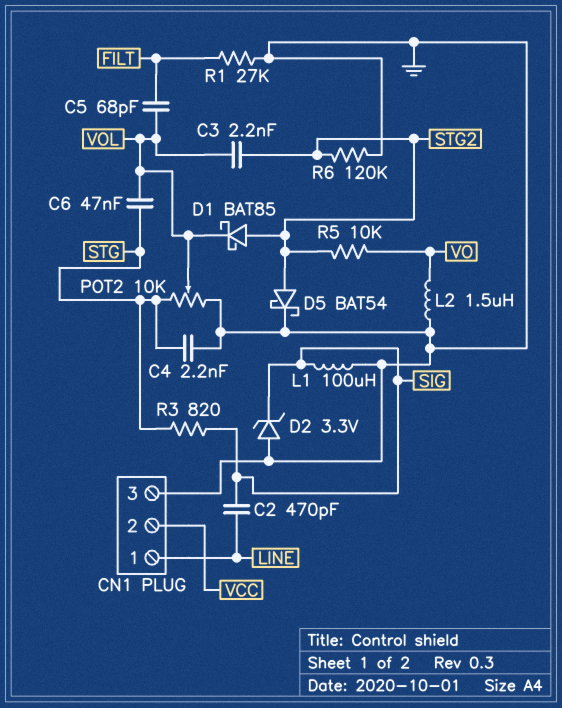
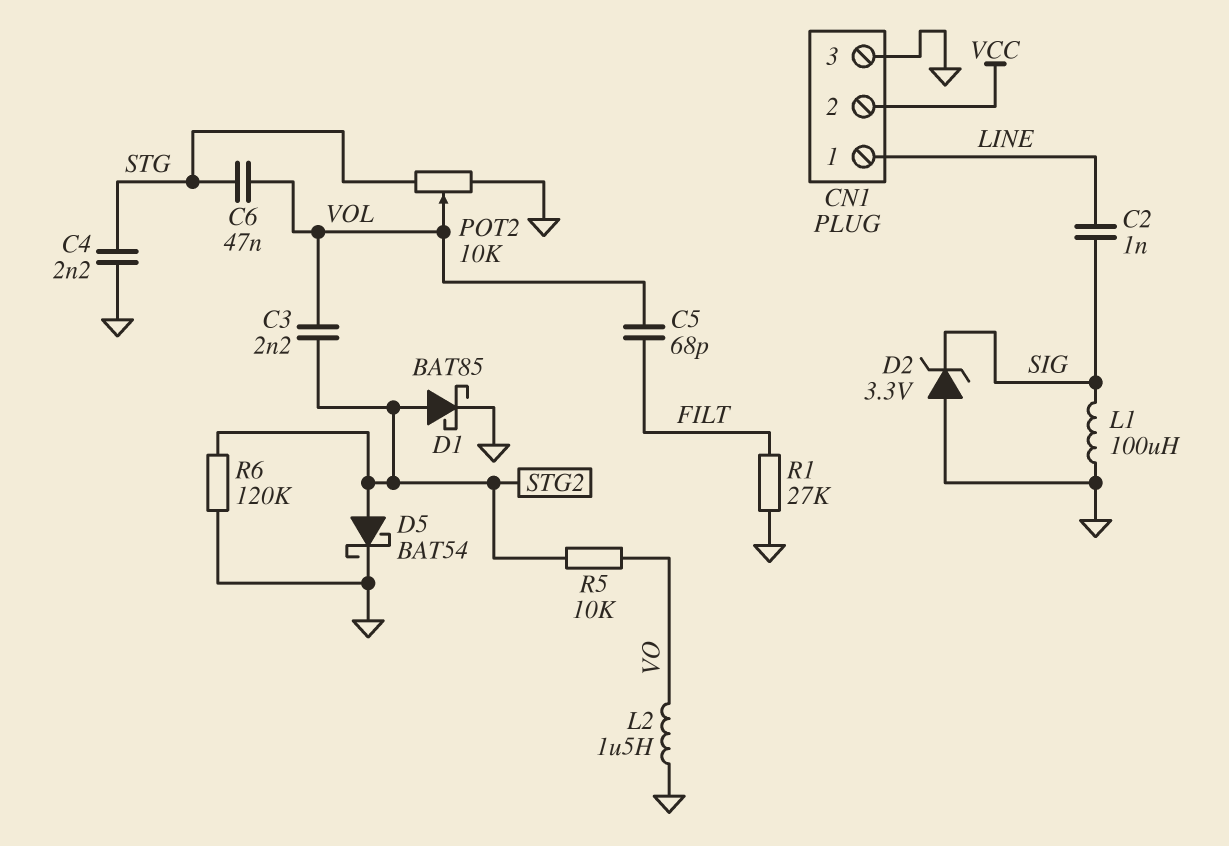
C2: 470pF (LINE, SIG) -> 1nF (LINE, SIG)
D1: schottky BAT85 (A STG2, K VOL) -> schottky BAT85 (A STG2, K GND)
R3: 820 (SIG, STG) -> none

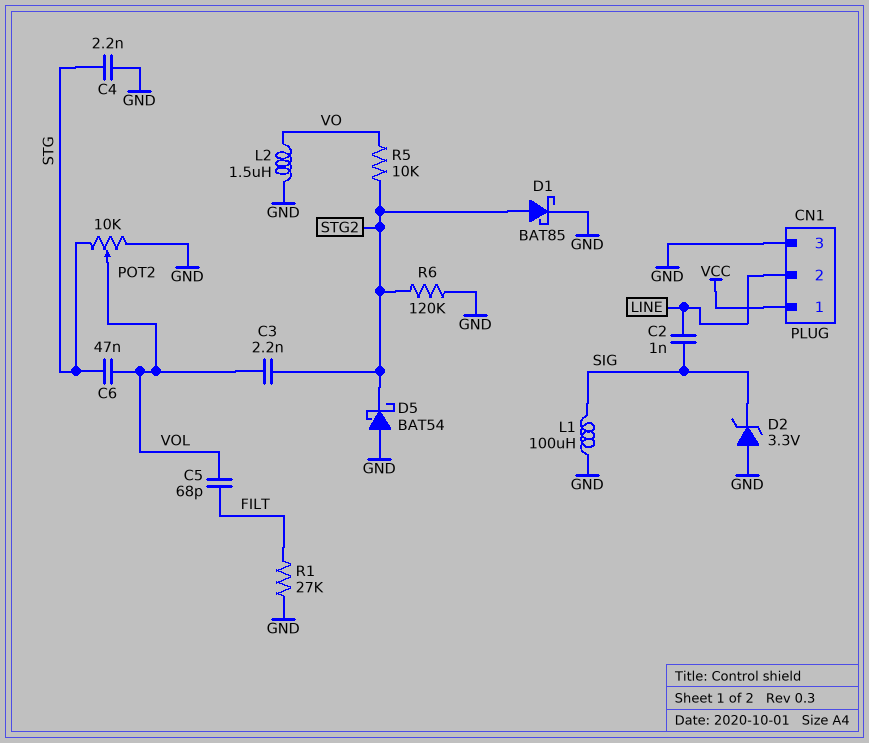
CN1 pin 1: LINE -> VCC
CN1 pin 2: VCC -> LINE
D5: schottky BAT54 (A STG2, K GND) -> schottky BAT54 (A GND, K STG2)

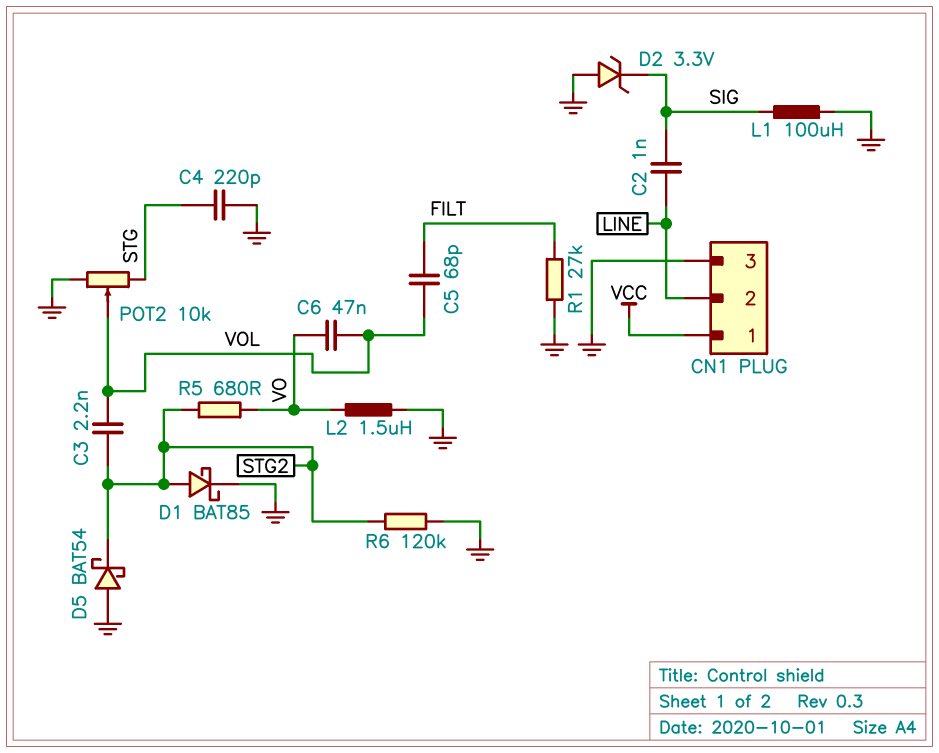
C4: 2.2nF (GND, STG) -> 220pF (GND, STG)
C6: 47nF (STG, VOL) -> 47nF (VO, VOL)
R5: 10k (STG2, VO) -> 680 (STG2, VO)

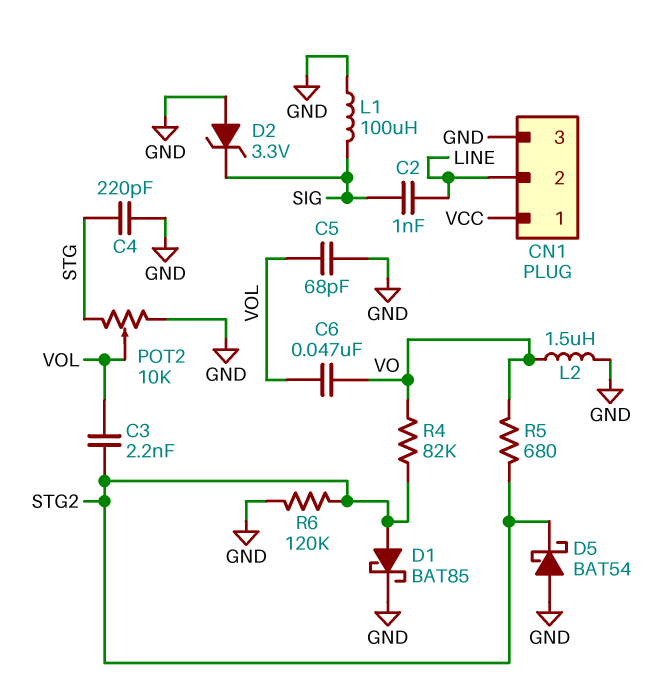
C5: 68pF (FILT, VOL) -> 68pF (GND, VOL)
R1: 27k (FILT, GND) -> none
R4: none -> 82k (STG2, VO)

